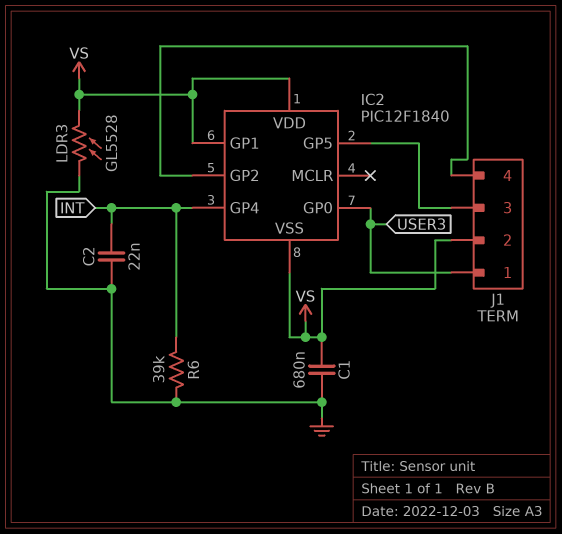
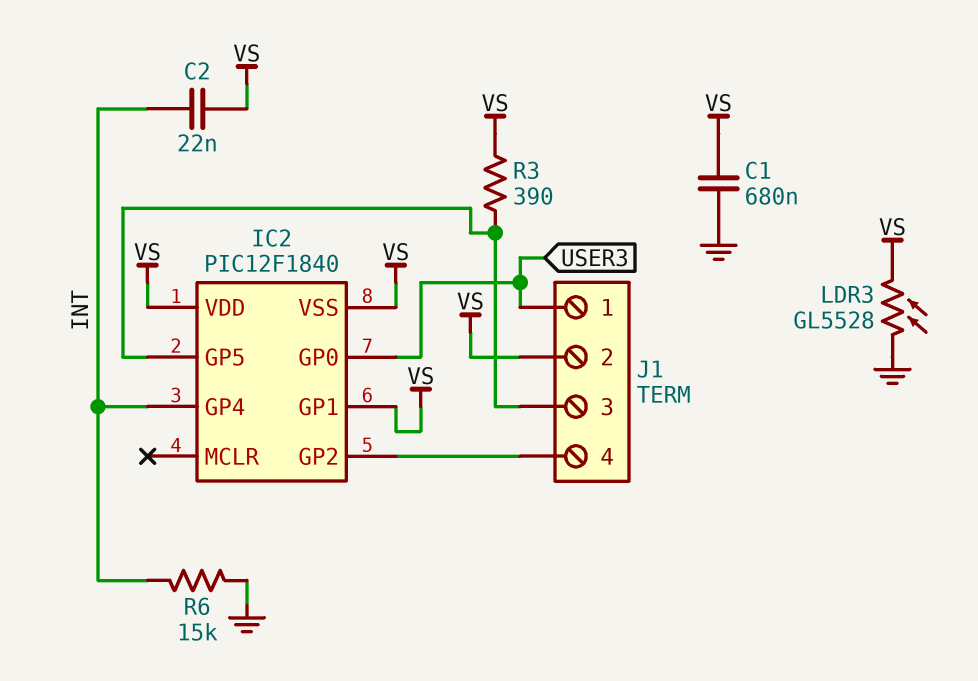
C2: 22nF (GND, INT) -> 22nF (INT, VS)
R3: none -> 390 (IC2/GP5, VS)
R6: 39k (GND, INT) -> 15k (GND, INT)

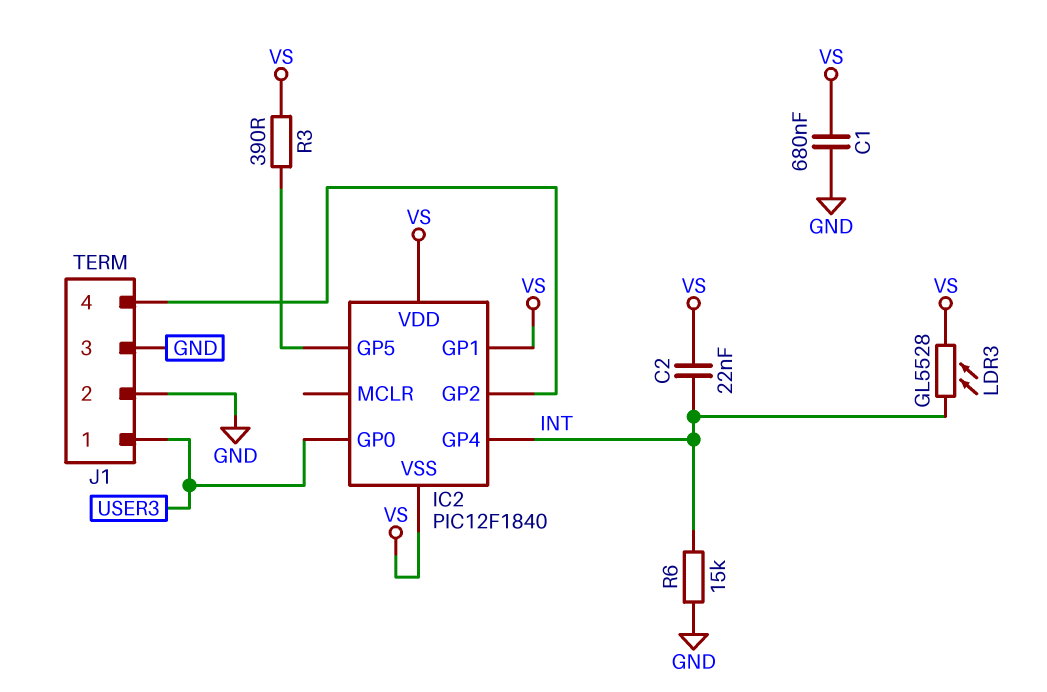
J1 pin 2: VS -> GND
J1 pin 3: IC2/GP5 -> GND
LDR3: GL5528 (GND, VS) -> GL5528 (INT, VS)

